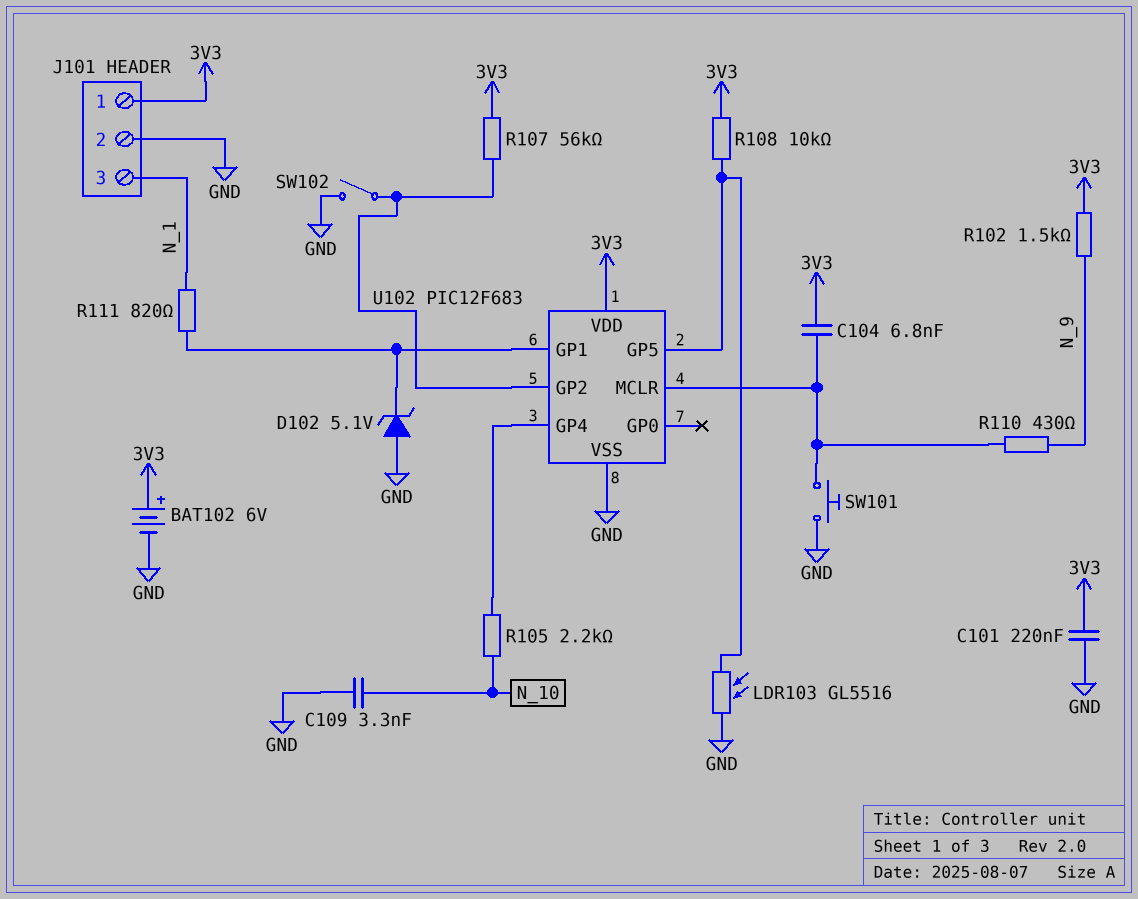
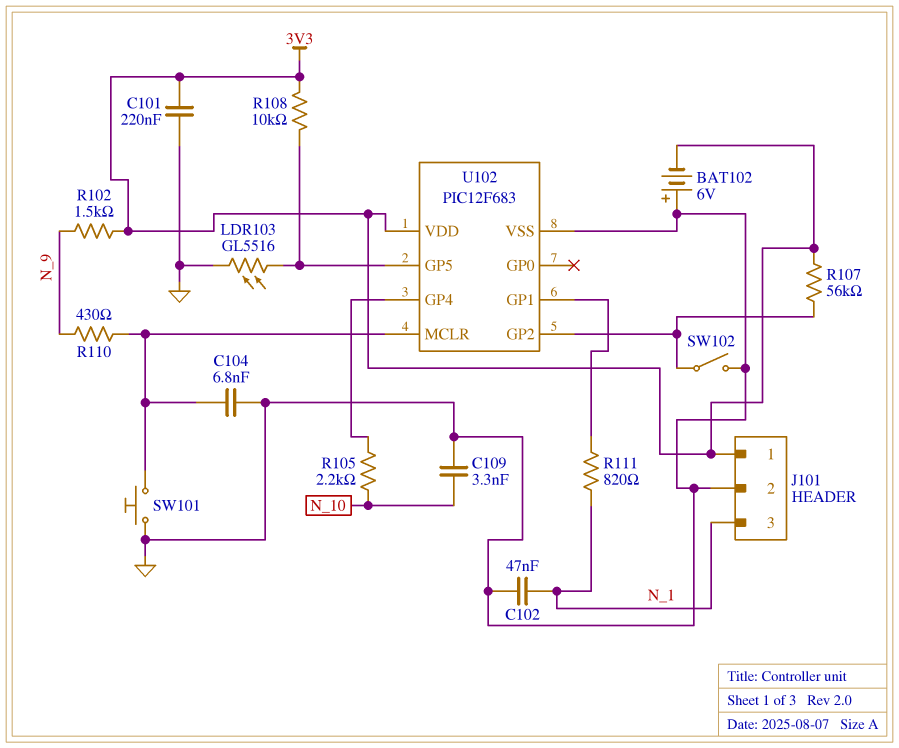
BAT102: 6V (plus 3V3, minus GND) -> 6V (plus GND, minus 3V3)
C102: none -> 47nF (GND, N_1)
C104: 6.8nF (3V3, U102/MCLR) -> 6.8nF (GND, U102/MCLR)
D102: zener 5.1V (A GND, K U102/GP1) -> none

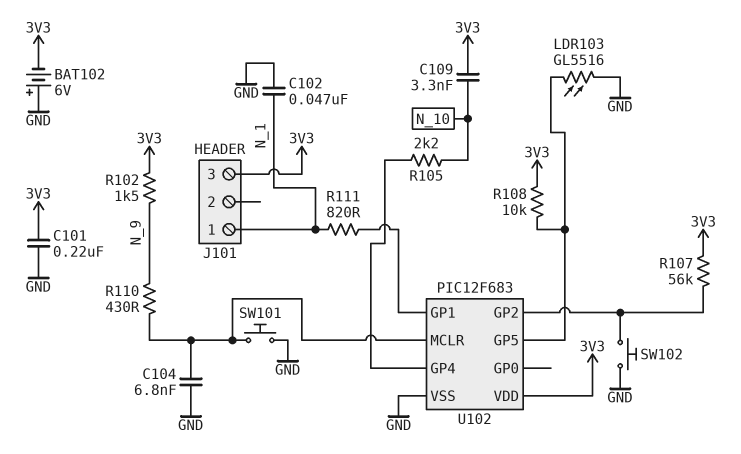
C109: 3.3nF (GND, N_10) -> 3.3nF (3V3, N_10)
J101 pin 1: 3V3 -> N_1
J101 pin 2: GND -> none
J101 pin 3: N_1 -> 3V3
SW102: switch (GND, U102/GP2) -> button (GND, U102/GP2)

